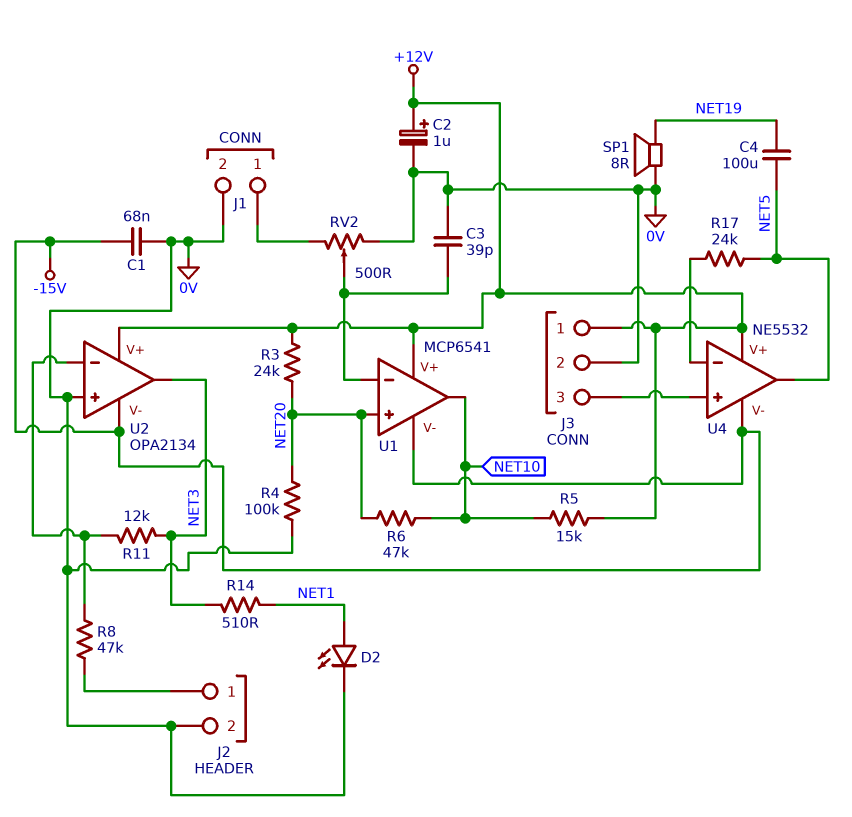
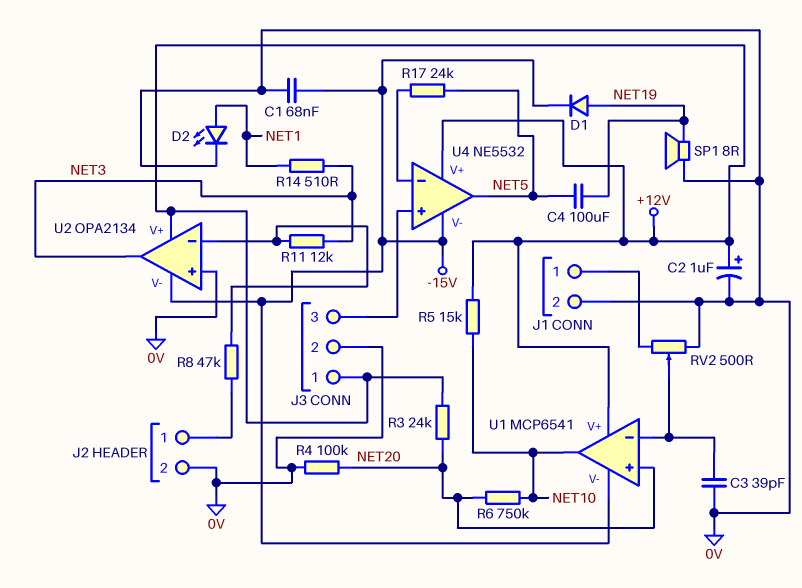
D1: none -> diode (A NET19, K -15V)
R6: 47k (NET10, NET20) -> 750k (NET10, NET20)

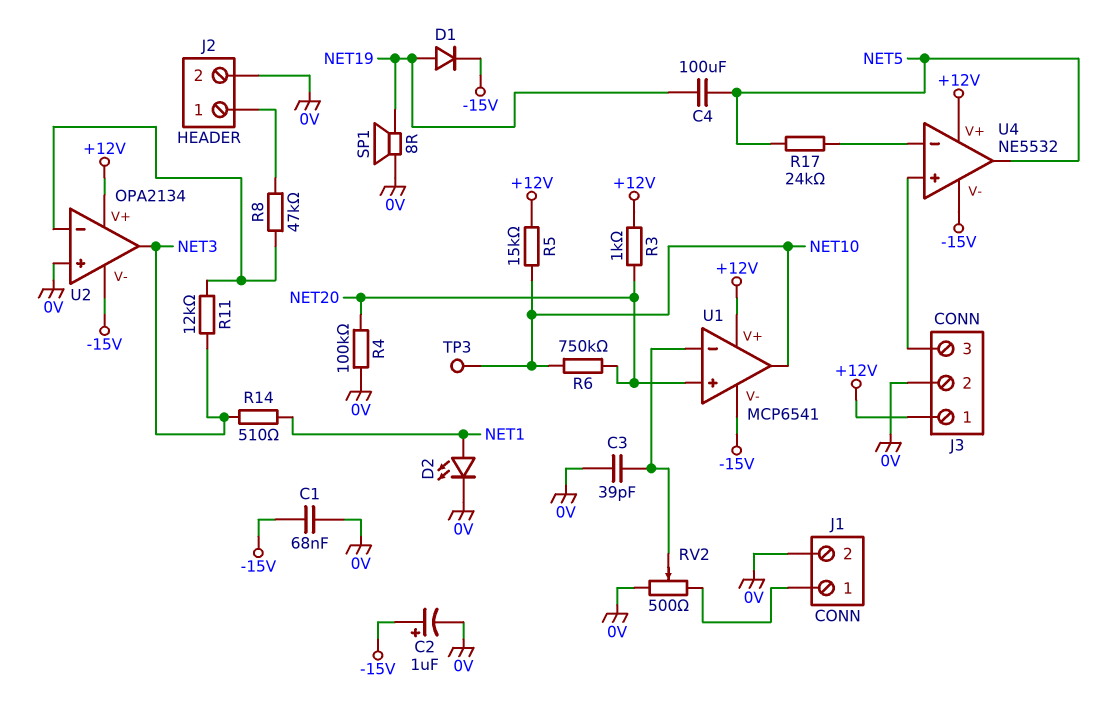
C2: 1uF (plus +12V, minus 0V) -> 1uF (plus -15V, minus 0V)
R3: 24k (+12V, NET20) -> 1k (+12V, NET20)
TP3: none -> test point (NET10)

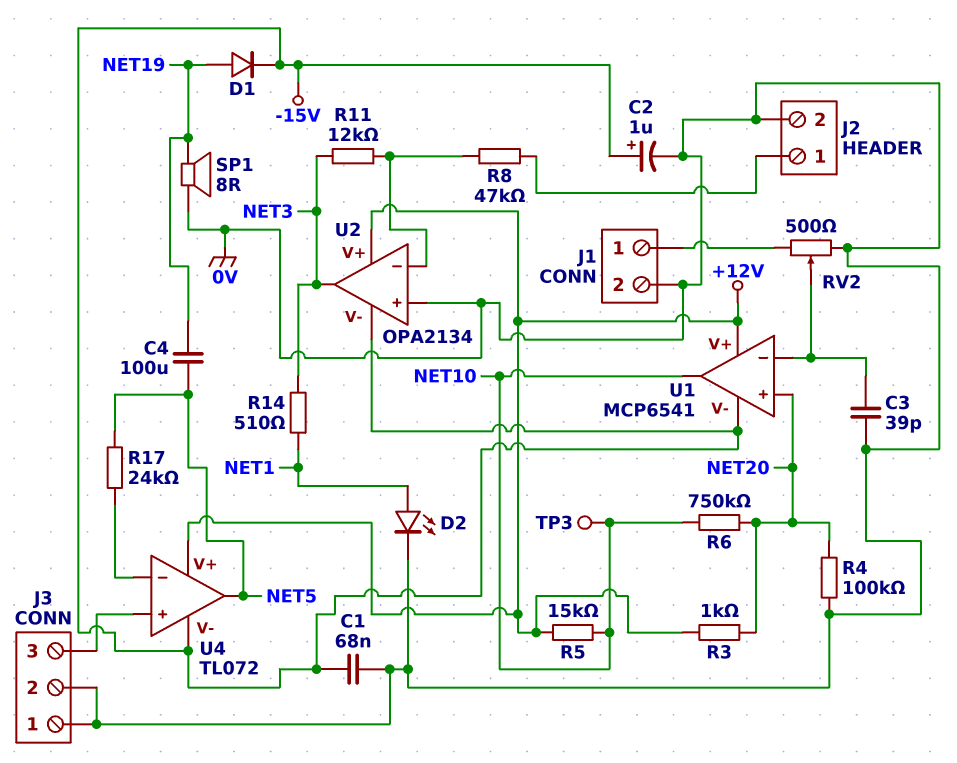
J3 pin 1: +12V -> 0V
U4: NE5532 -> TL072

